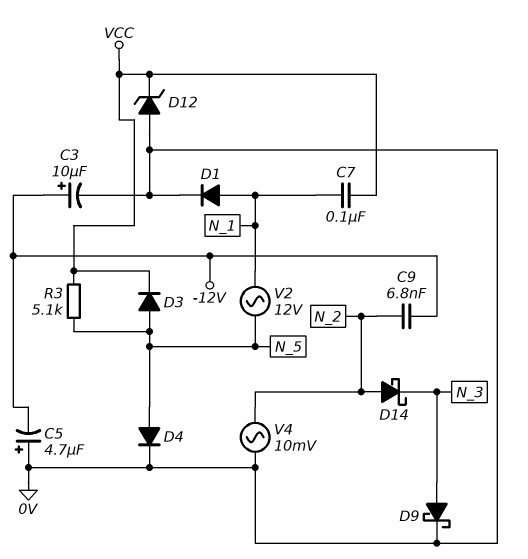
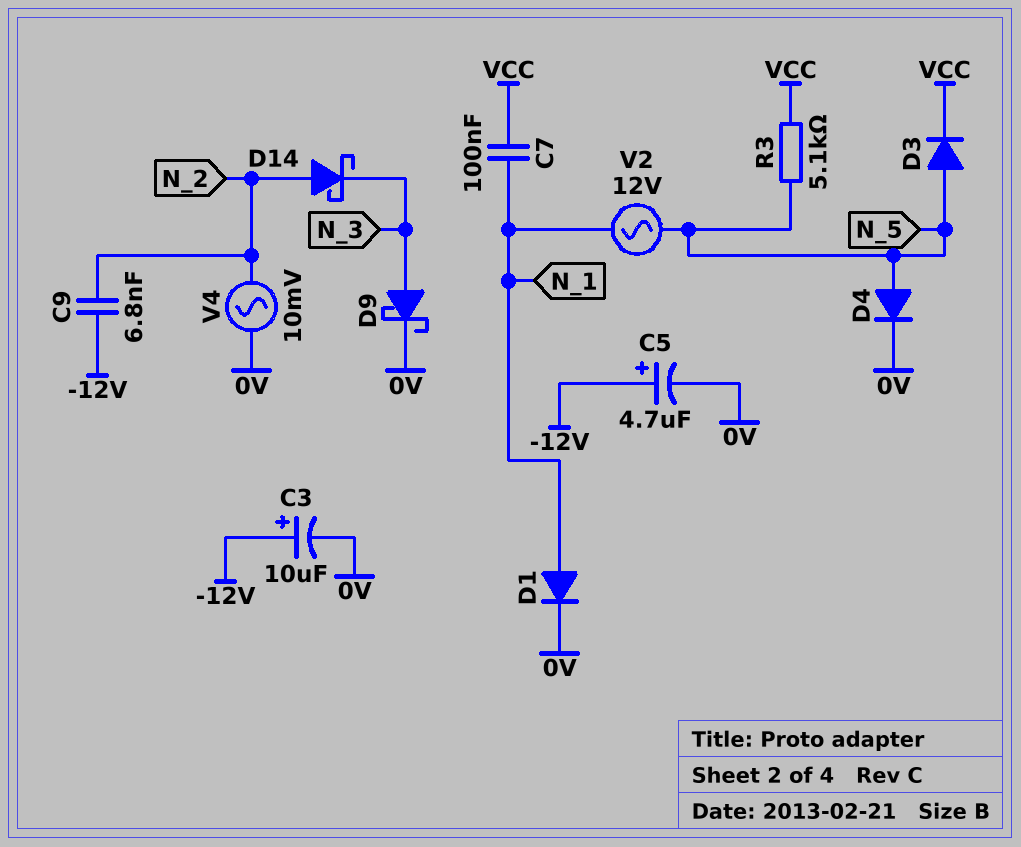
C5: 4.7uF (plus 0V, minus -12V) -> 4.7uF (plus -12V, minus 0V)
D12: zener (A 0V, K VCC) -> none

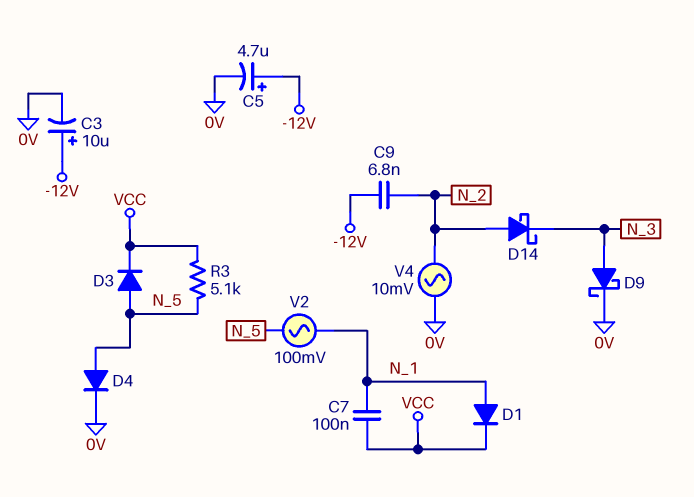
D1: diode (A N_1, K 0V) -> diode (A N_1, K VCC)
V2: AC 12V (N_1, N_5) -> AC 100mV (N_1, N_5)

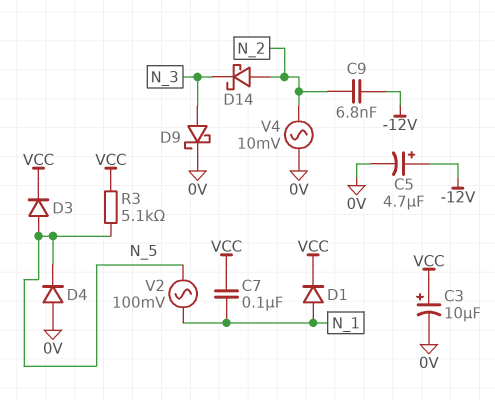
C3: 10uF (plus -12V, minus 0V) -> 10uF (plus VCC, minus 0V)
D4: diode (A N_5, K 0V) -> diode (A 0V, K N_5)

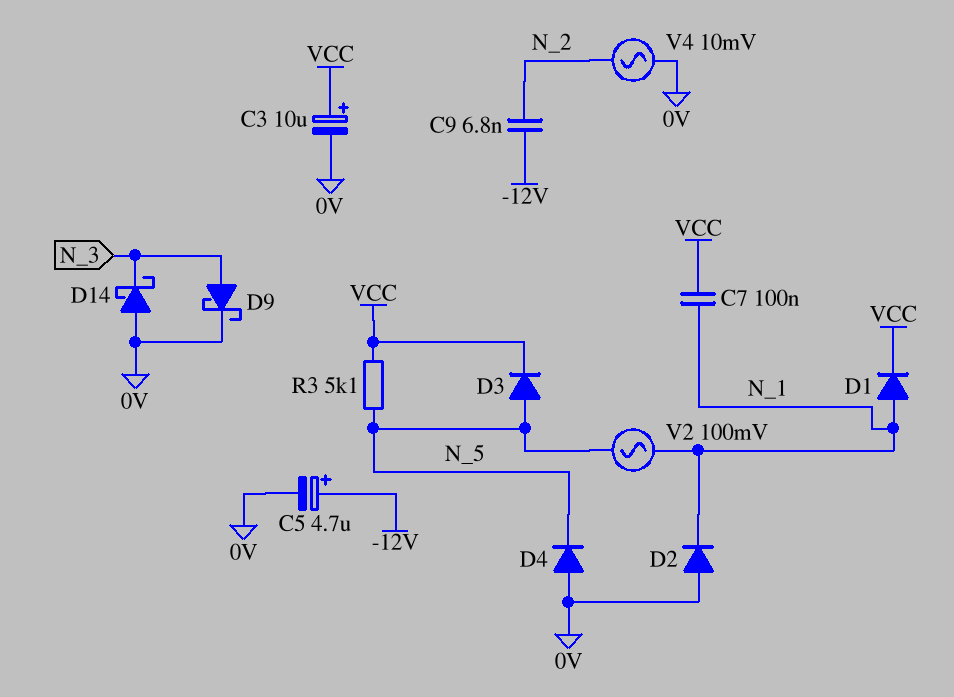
D2: none -> diode (A 0V, K N_1)
D14: schottky (A N_2, K N_3) -> schottky (A 0V, K N_3)

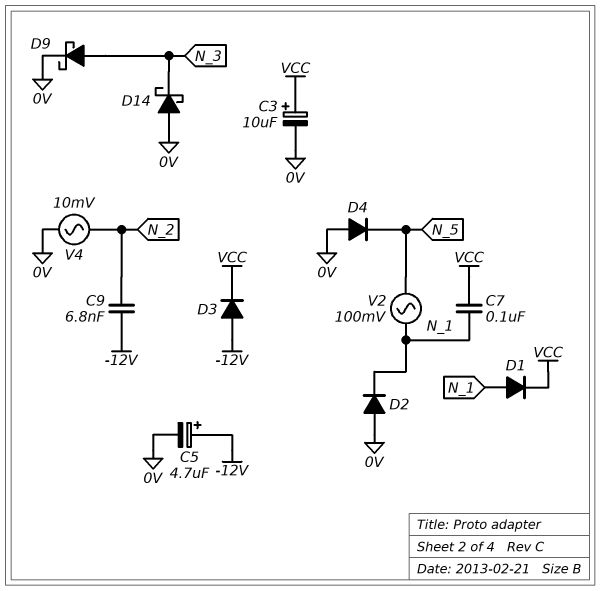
D3: diode (A N_5, K VCC) -> diode (A -12V, K VCC)
R3: 5.1k (N_5, VCC) -> none

